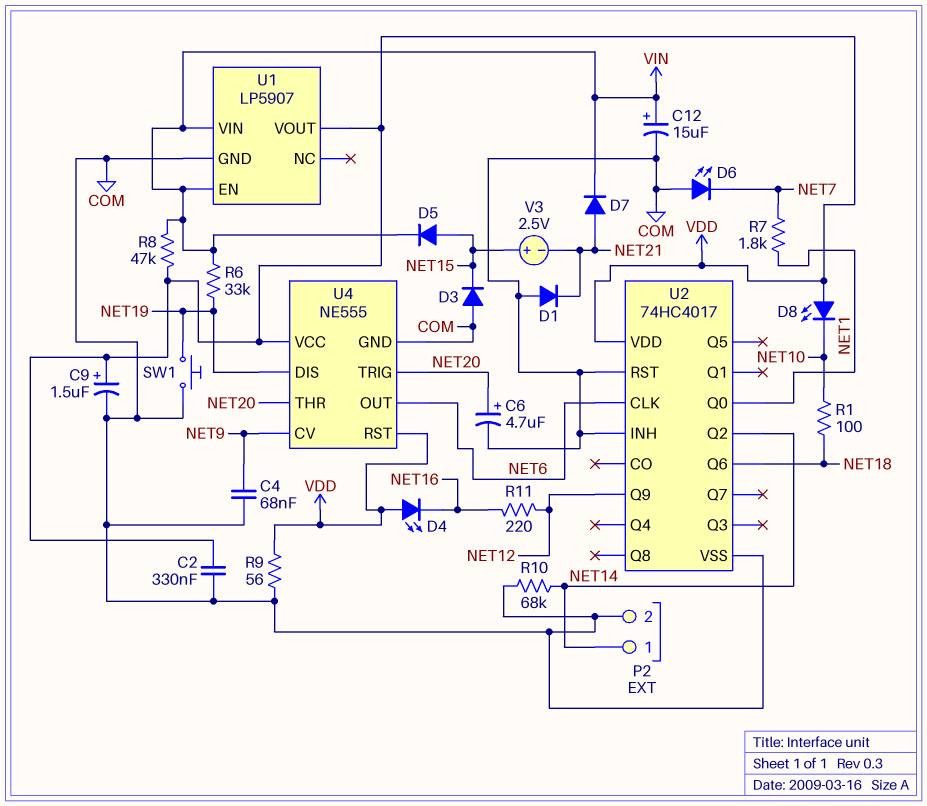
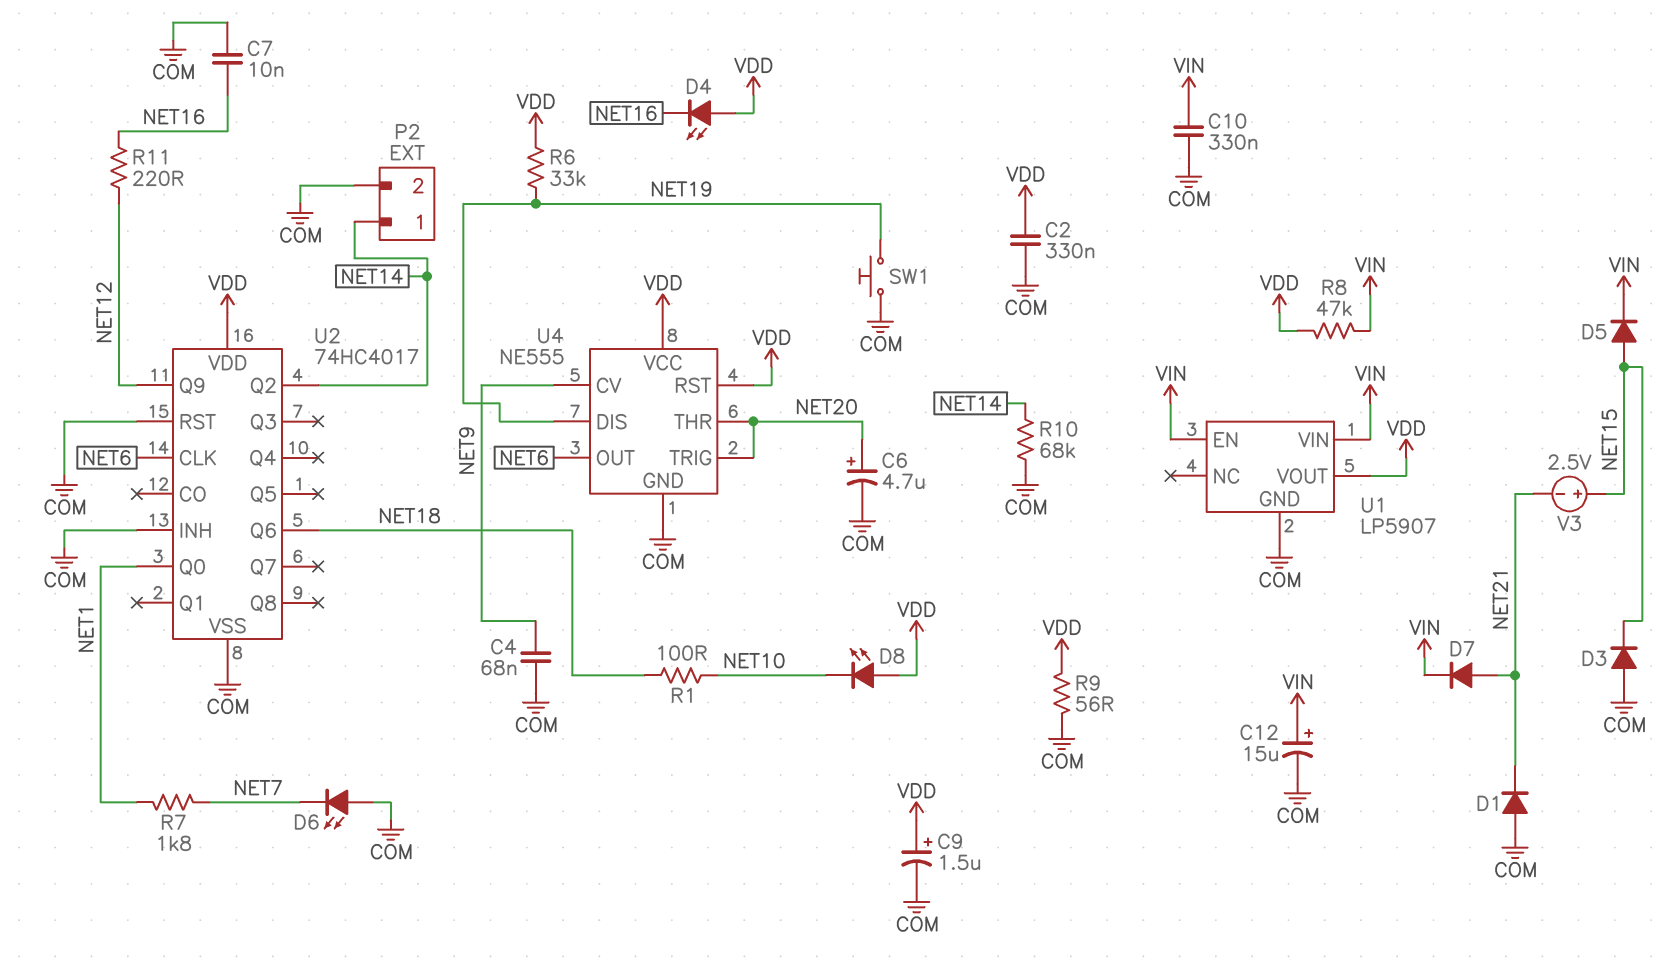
C7: none -> 10nF (COM, NET16)
C10: none -> 330nF (COM, VIN)
R6: 33k (NET19, VIN) -> 33k (NET19, VDD)

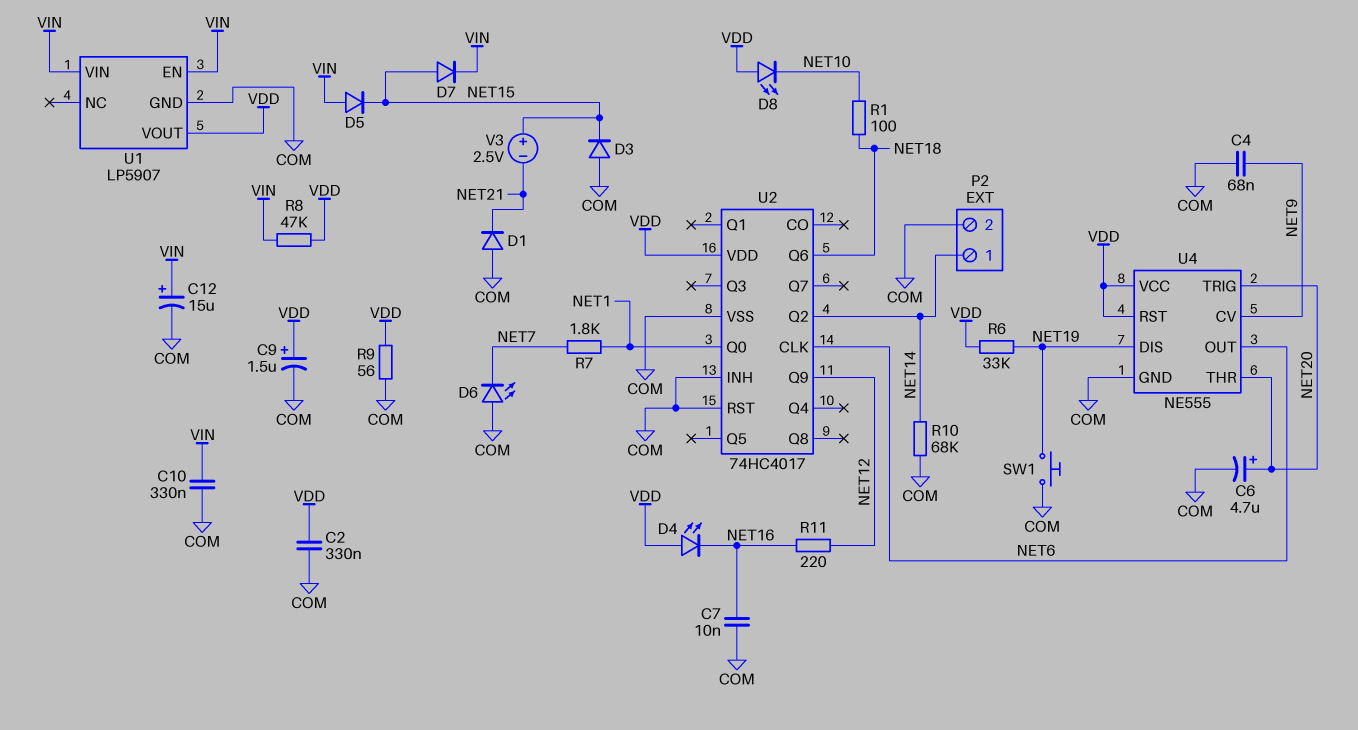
D5: diode (A NET15, K VIN) -> diode (A VIN, K NET15)
D7: diode (A NET21, K VIN) -> diode (A NET15, K VIN)

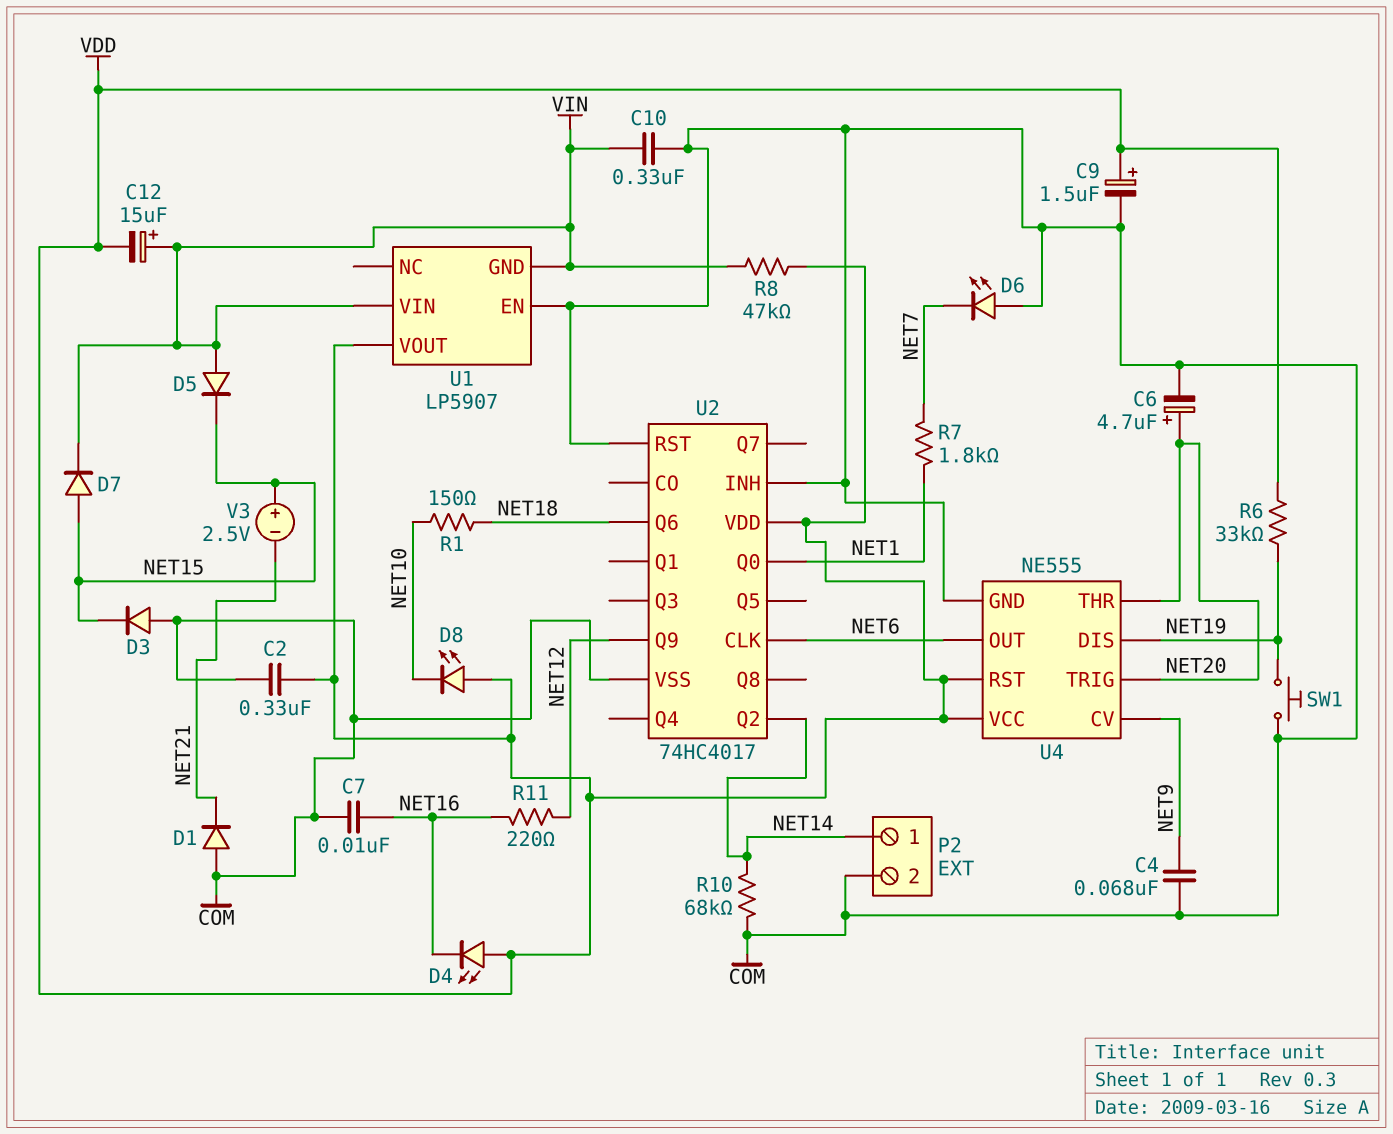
C12: 15uF (plus VIN, minus COM) -> 15uF (plus VIN, minus VDD)
R1: 100 (NET10, NET18) -> 150 (NET10, NET18)
R9: 56 (COM, VDD) -> none
U1 pin EN: VIN -> COM
U1 pin GND: COM -> VIN

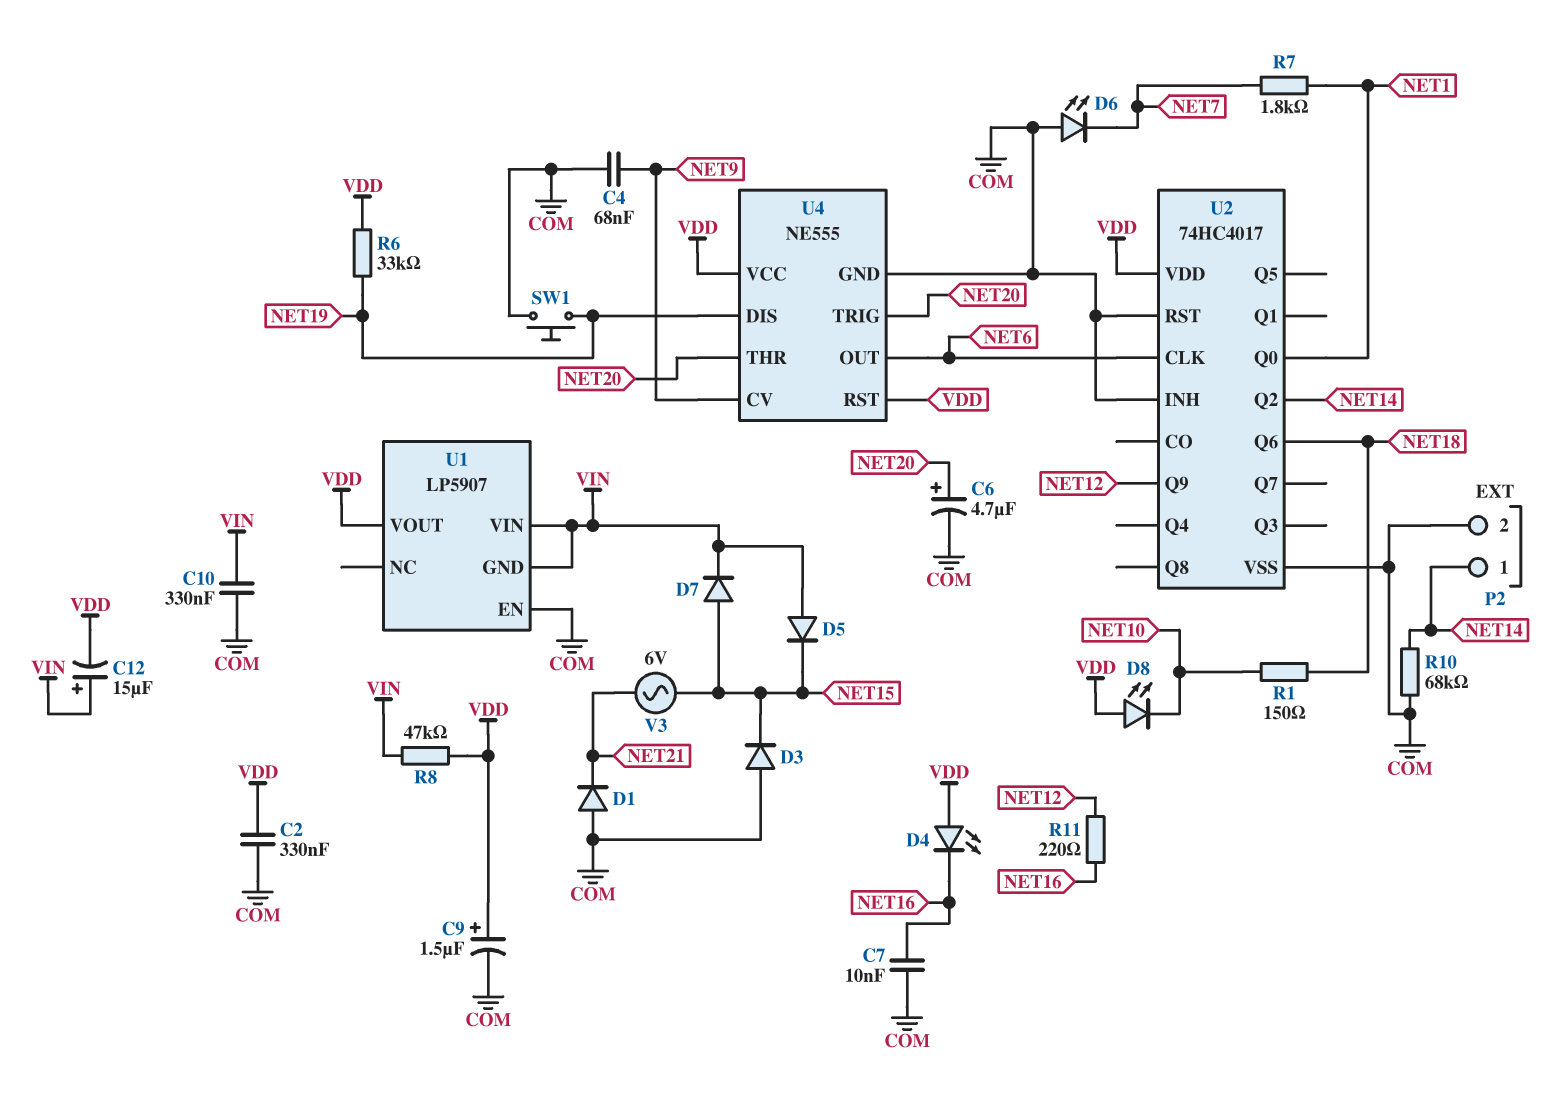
V3: 2.5V (plus NET15, minus NET21) -> AC 6V (NET15, NET21)

